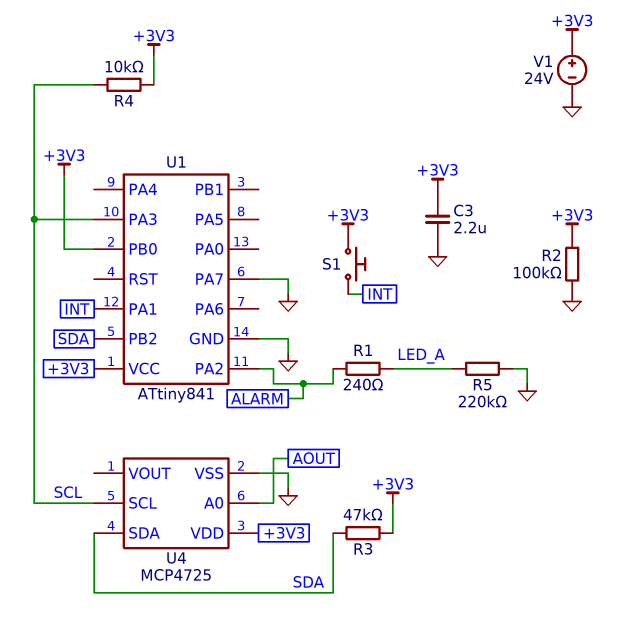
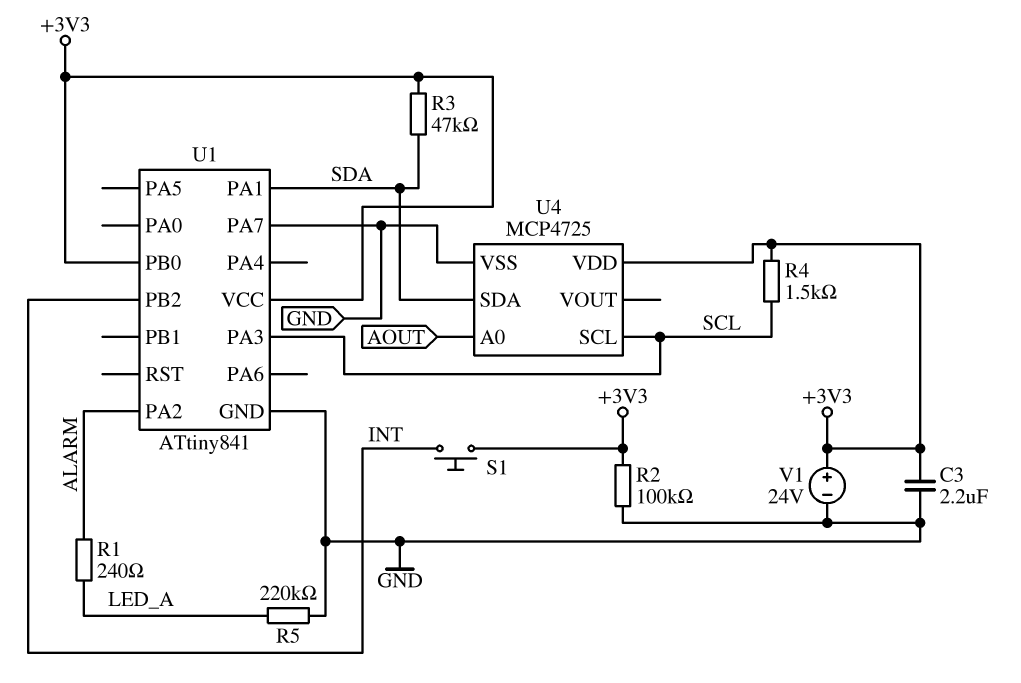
R4: 10k (+3V3, SCL) -> 1.5k (+3V3, SCL)
U1 pin PA1: INT -> SDA
U1 pin PB2: SDA -> INT

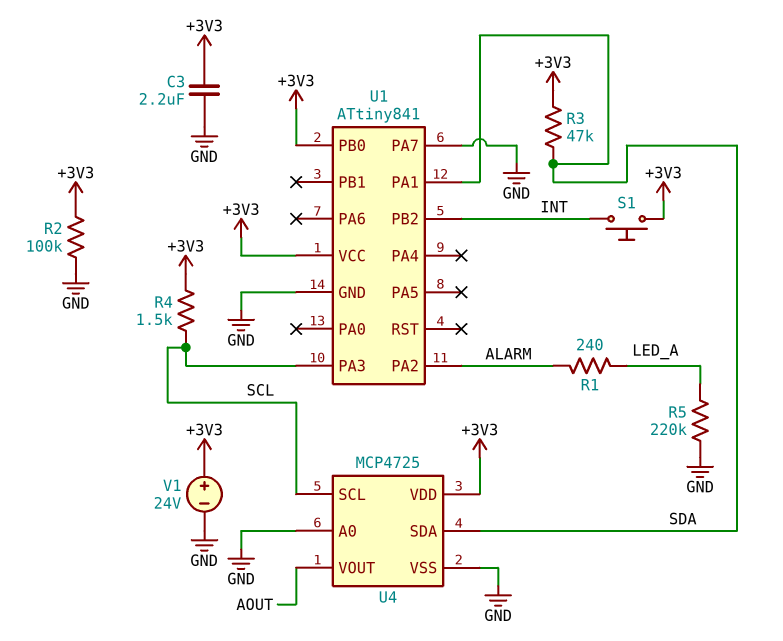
U4 pin A0: AOUT -> GND
U4 pin VOUT: none -> AOUT

